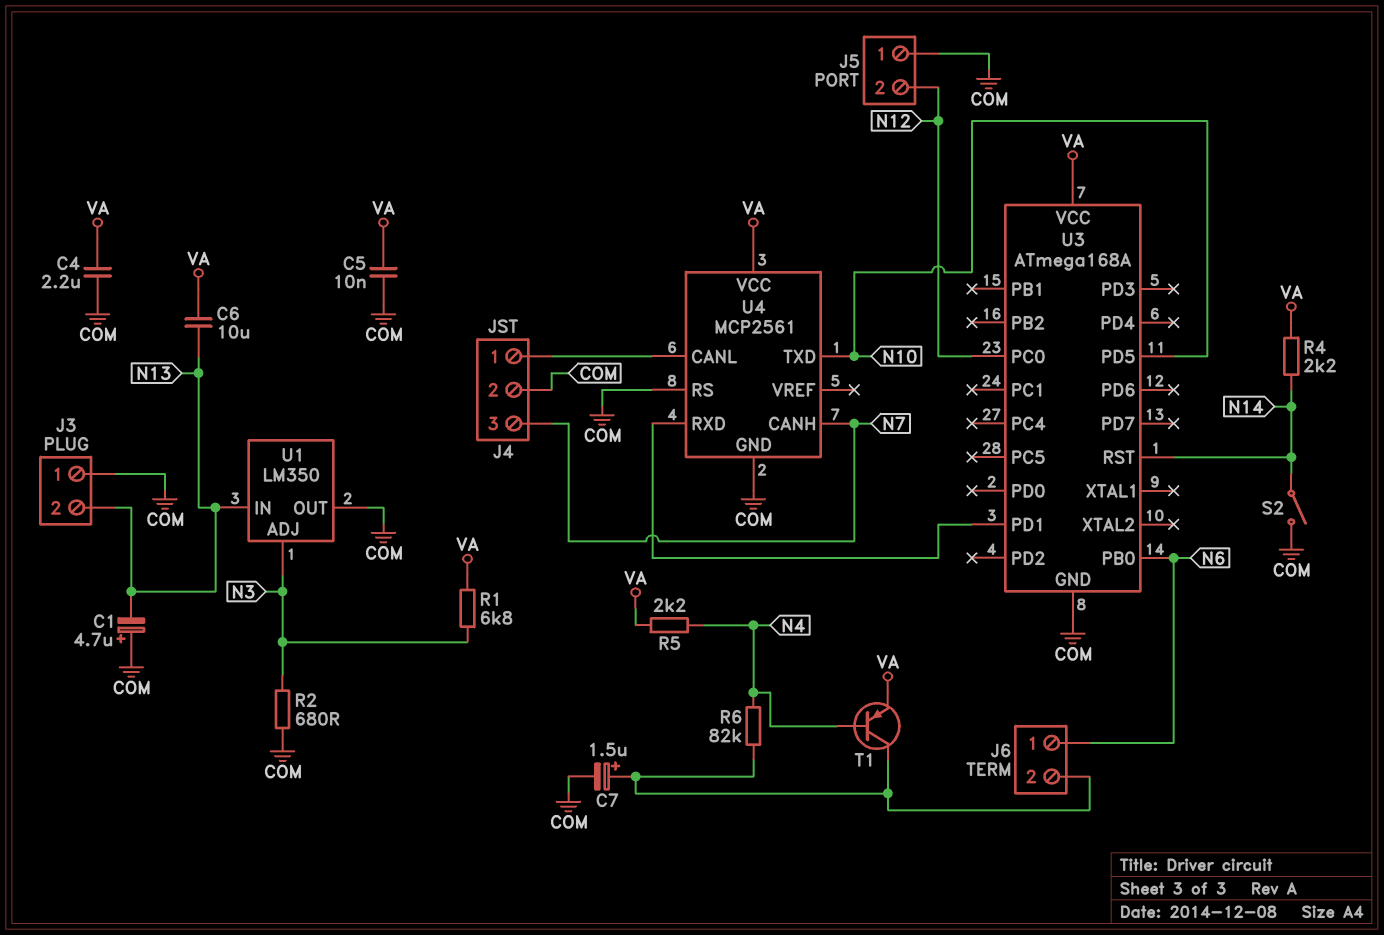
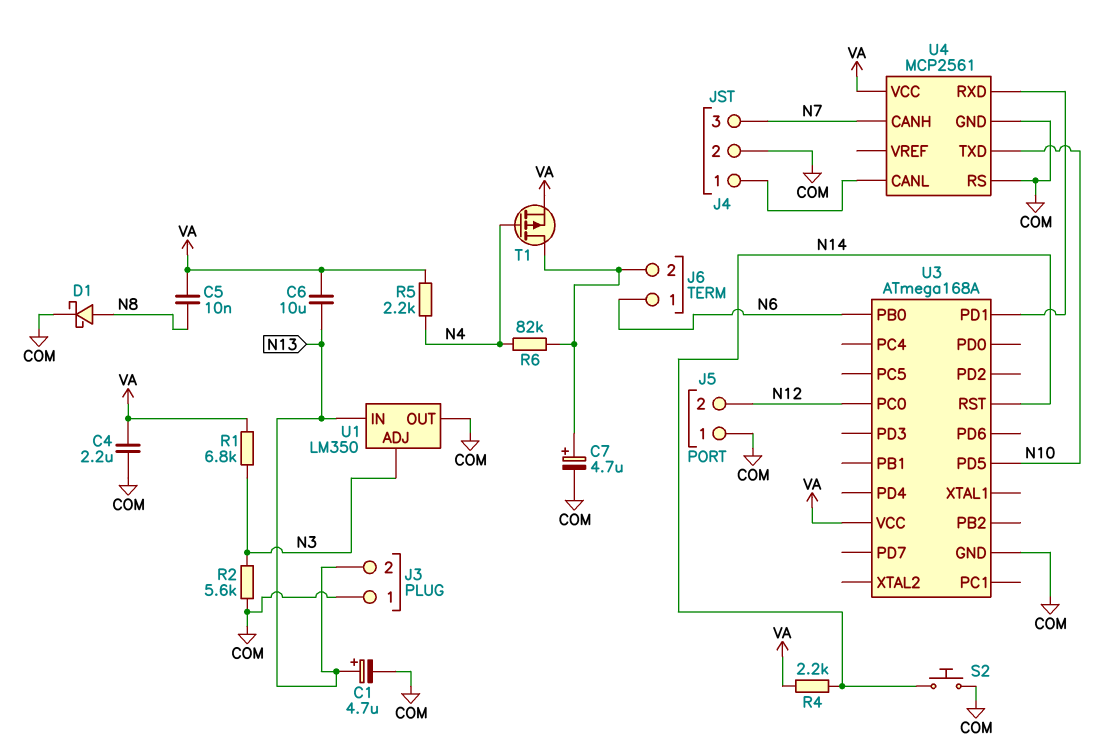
C1: 4.7uF (plus COM, minus N13) -> 4.7uF (plus N13, minus COM)
C5: 10nF (COM, VA) -> 10nF (N8, VA)
C7: 1.5uF (plus J6/2, minus COM) -> 4.7uF (plus J6/2, minus COM)
D1: none -> schottky (A N8, K COM)
R2: 680 (COM, N3) -> 5.6k (COM, N3)
S2: switch (COM, N14) -> button (COM, N14)
T1: PNP (B N4, C J6/2, E VA) -> PMOS (G N4, D J6/2, S VA)

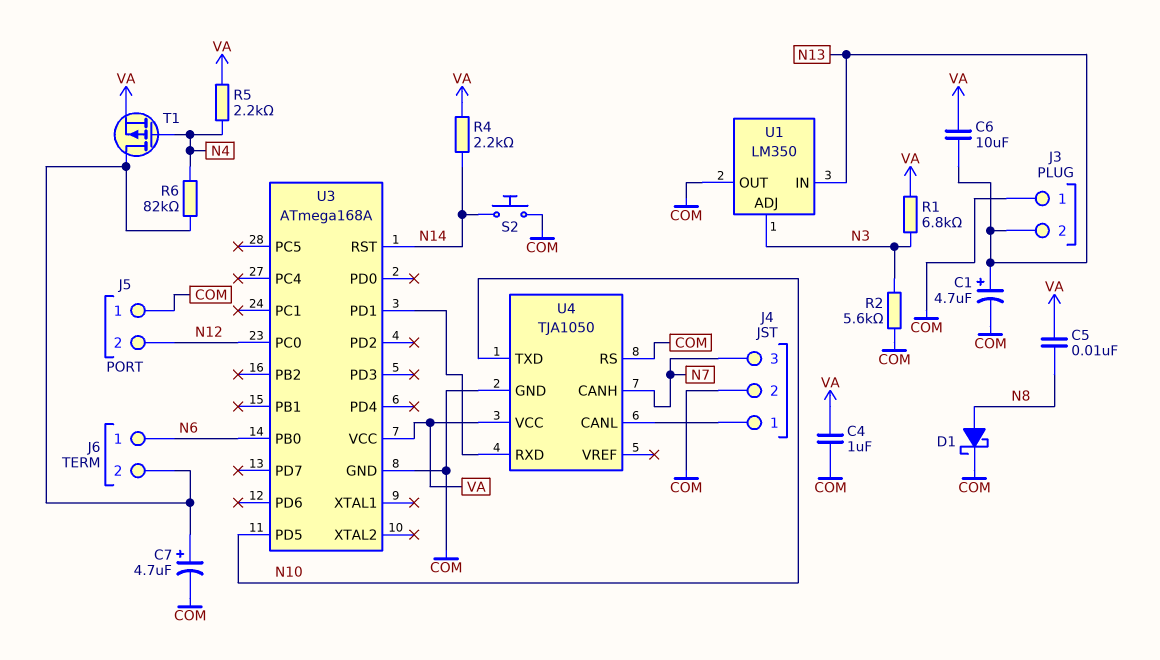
C4: 2.2uF (COM, VA) -> 1uF (COM, VA)
U4: MCP2561 -> TJA1050

